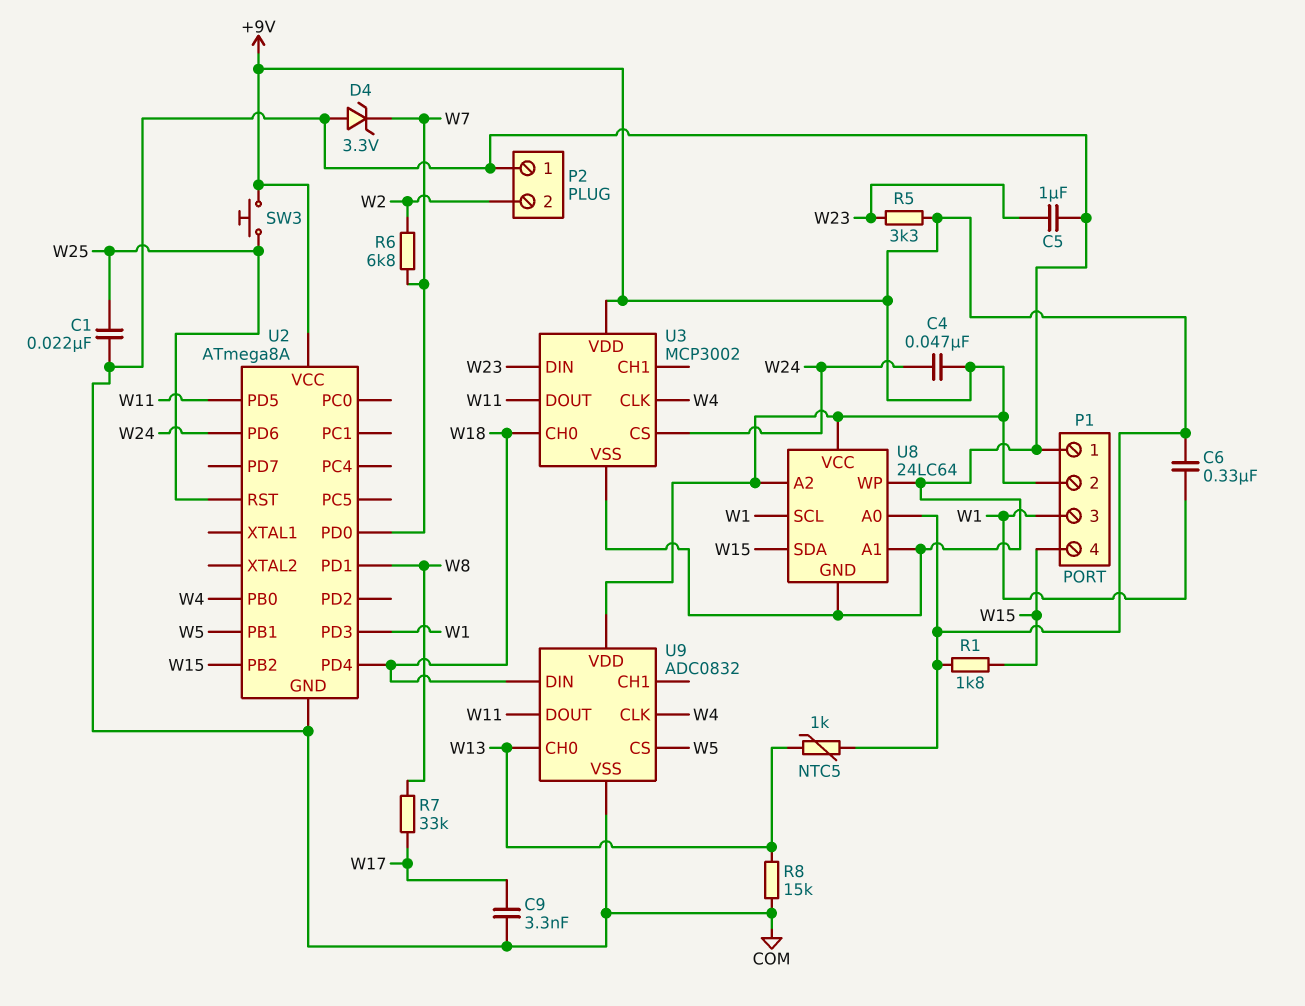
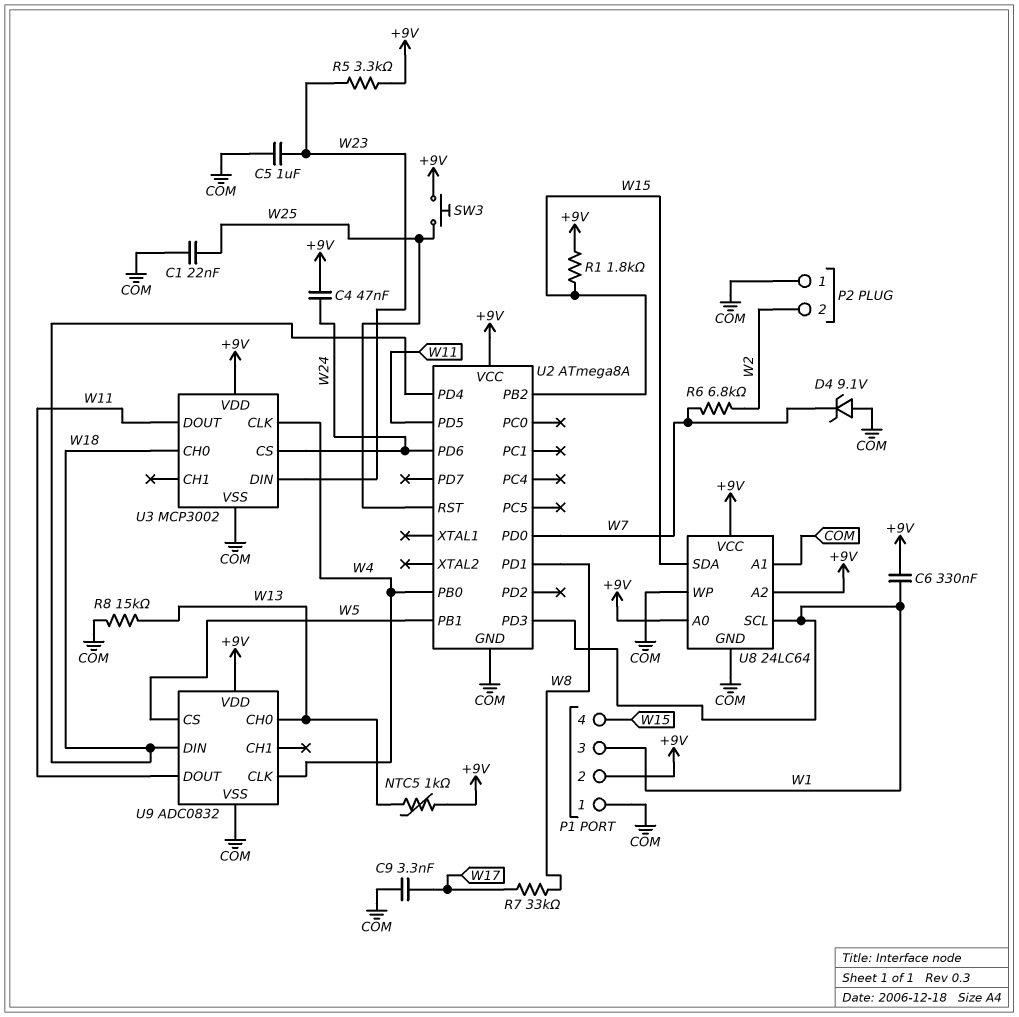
D4: zener 3.3V (A COM, K W7) -> zener 9.1V (A COM, K W7)

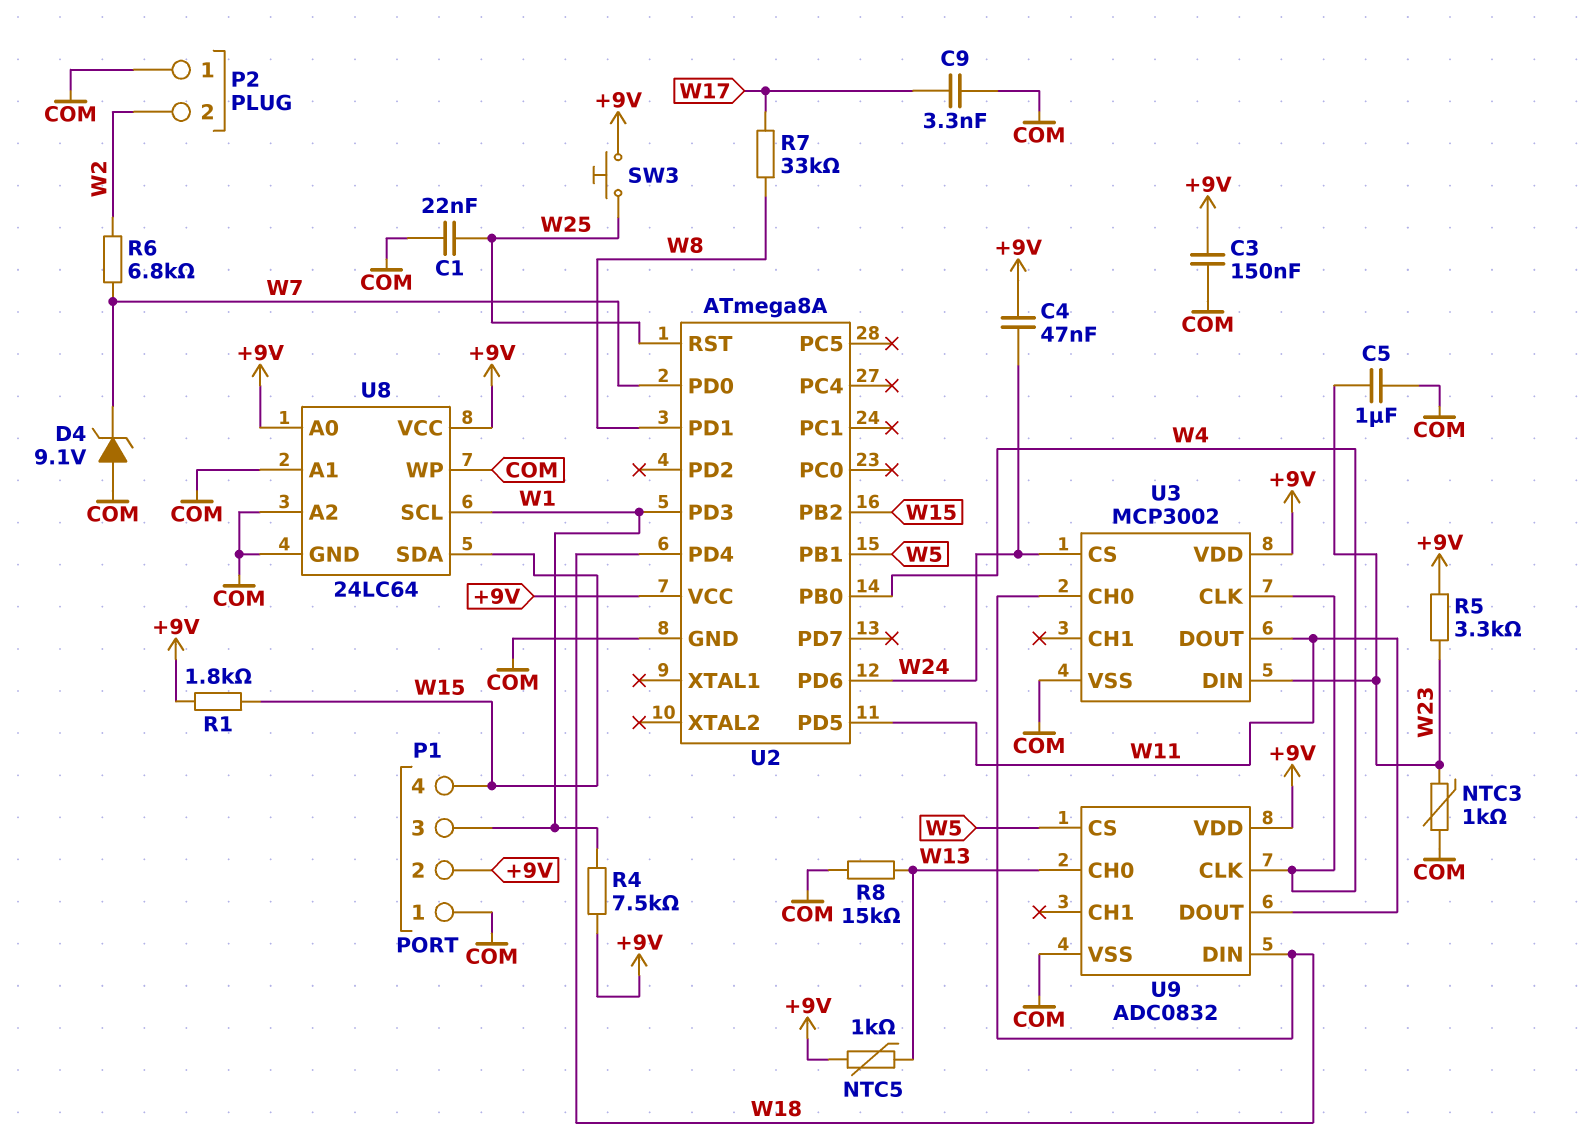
C3: none -> 150nF (+9V, COM)
C6: 330nF (+9V, W1) -> none
NTC3: none -> 1k (COM, W23)
R4: none -> 7.5k (+9V, W1)
U8 pin A2: +9V -> COM

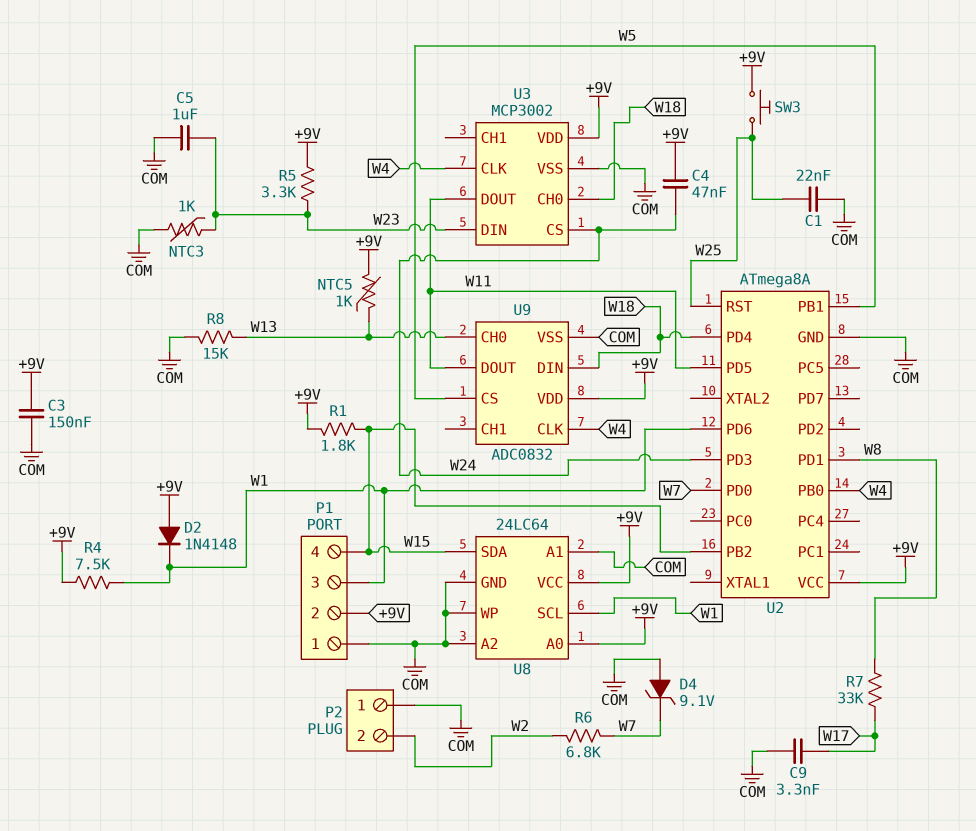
D2: none -> diode 1N4148 (A +9V, K W1)
U2 pin PD3: W1 -> W24
U2 pin PD6: W24 -> W1

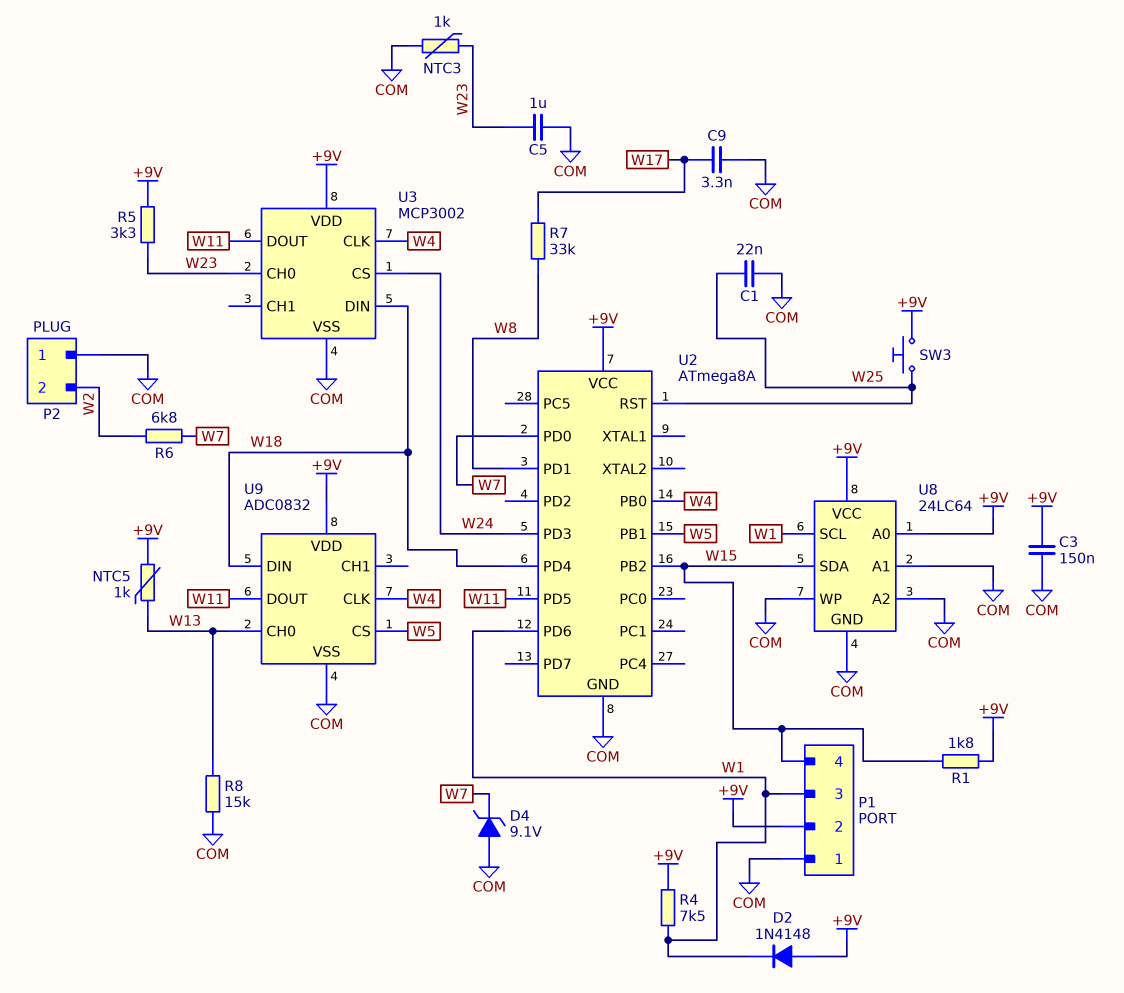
C4: 47nF (+9V, W24) -> none
U3 pin CH0: W18 -> W23
U3 pin DIN: W23 -> W18

